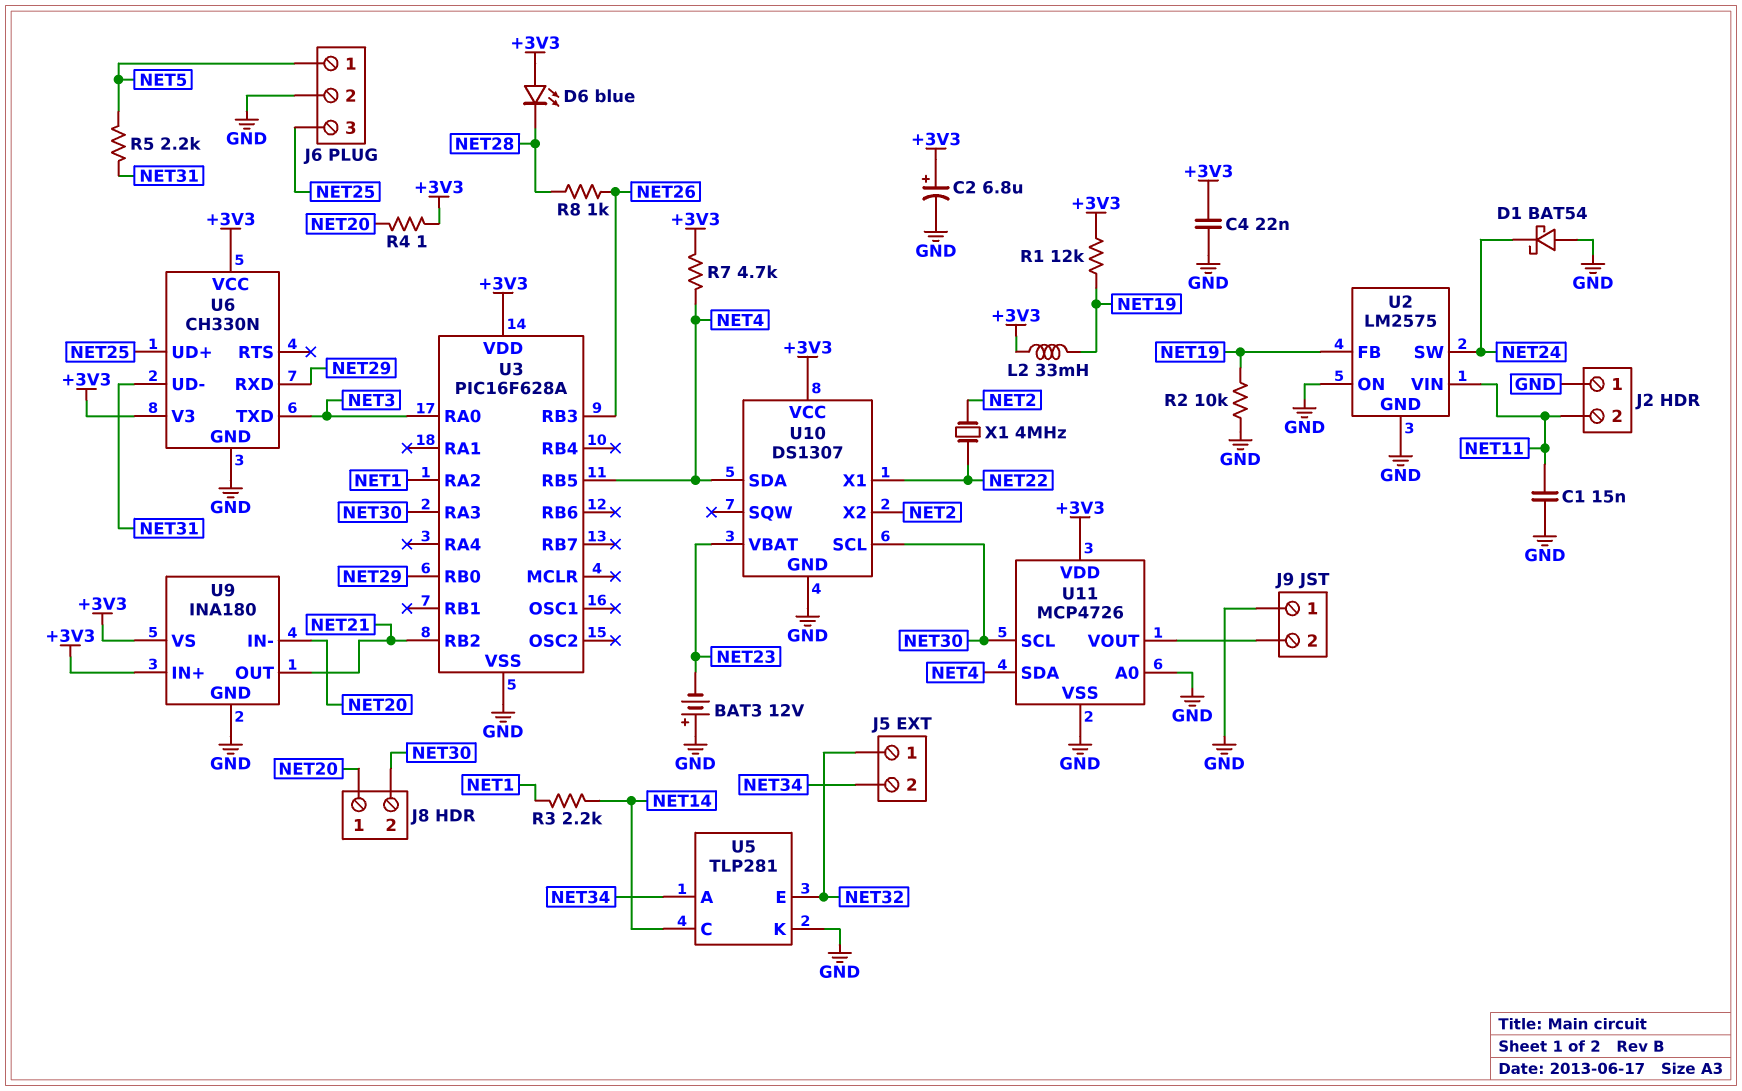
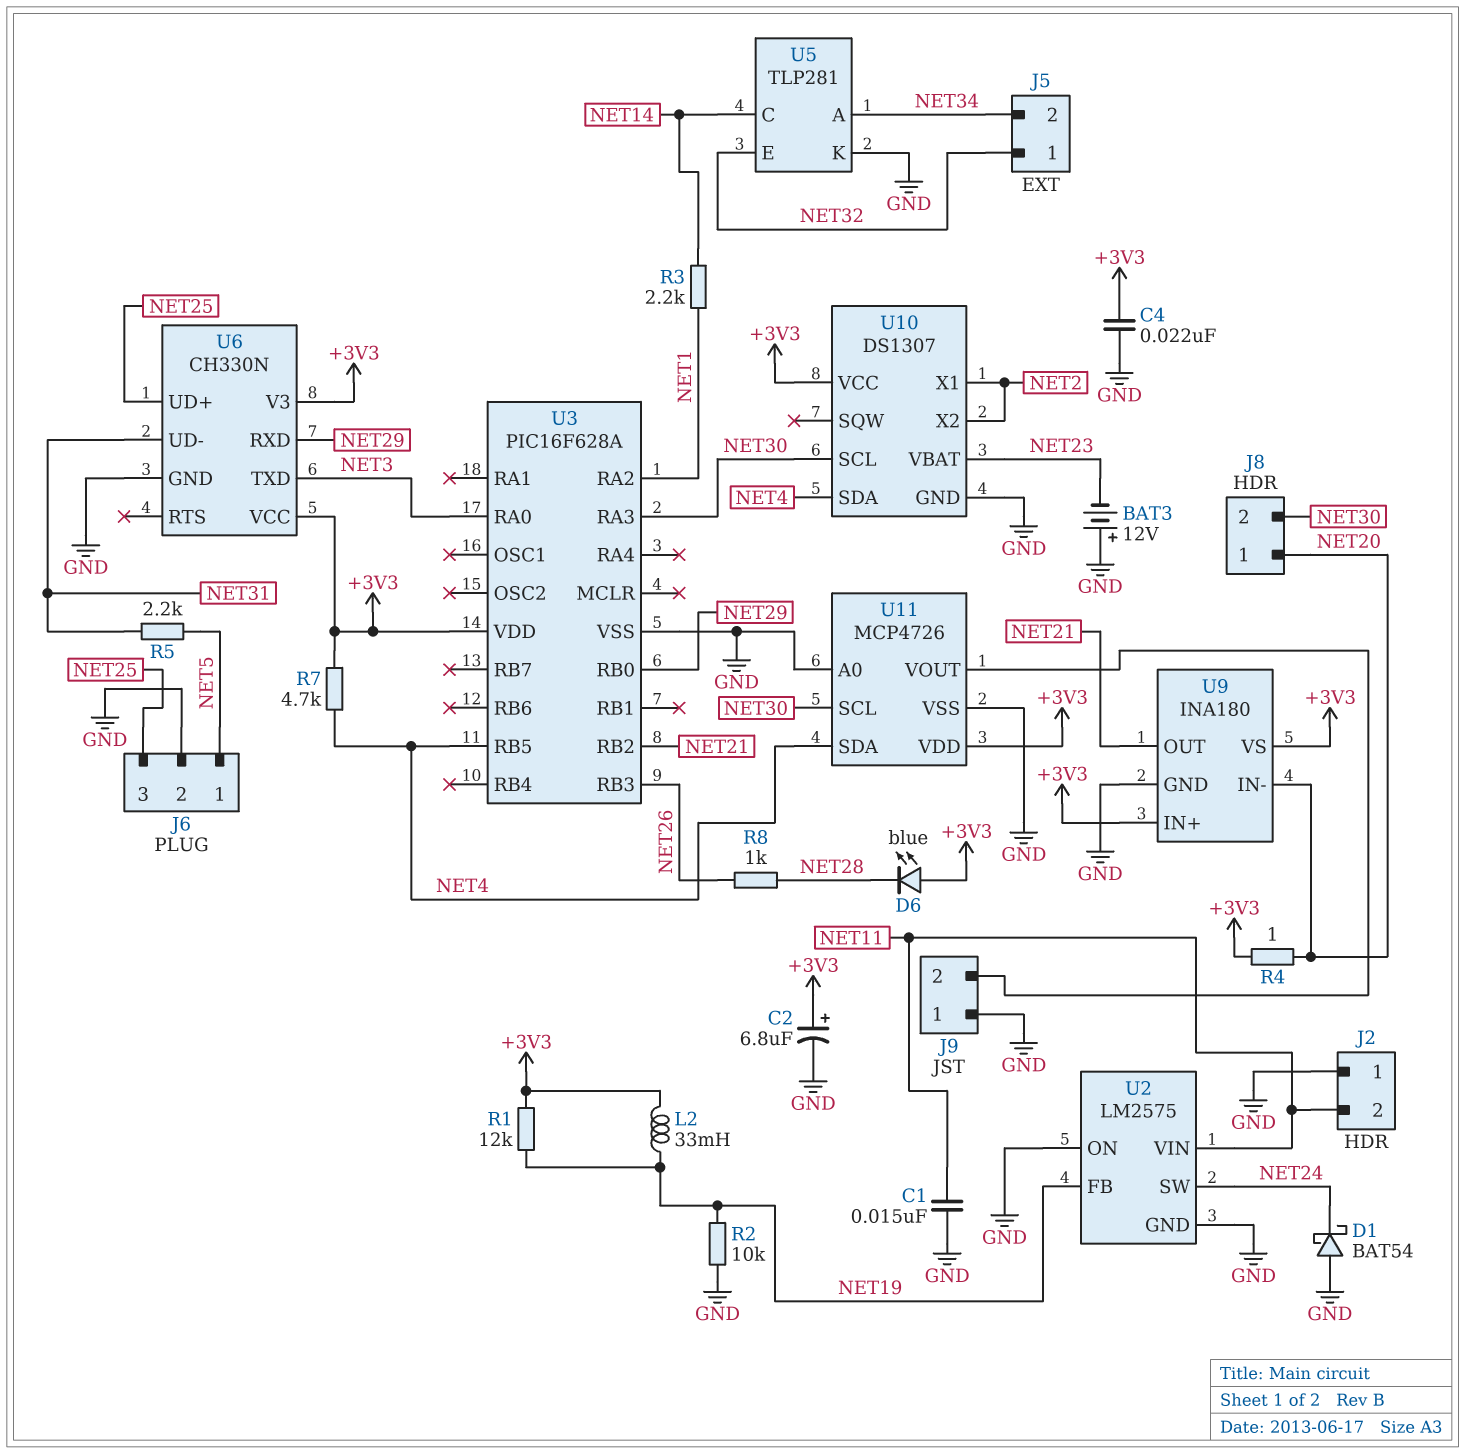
U10 pin X1: NET22 -> NET2
X1: 4MHz (NET2, NET22) -> none

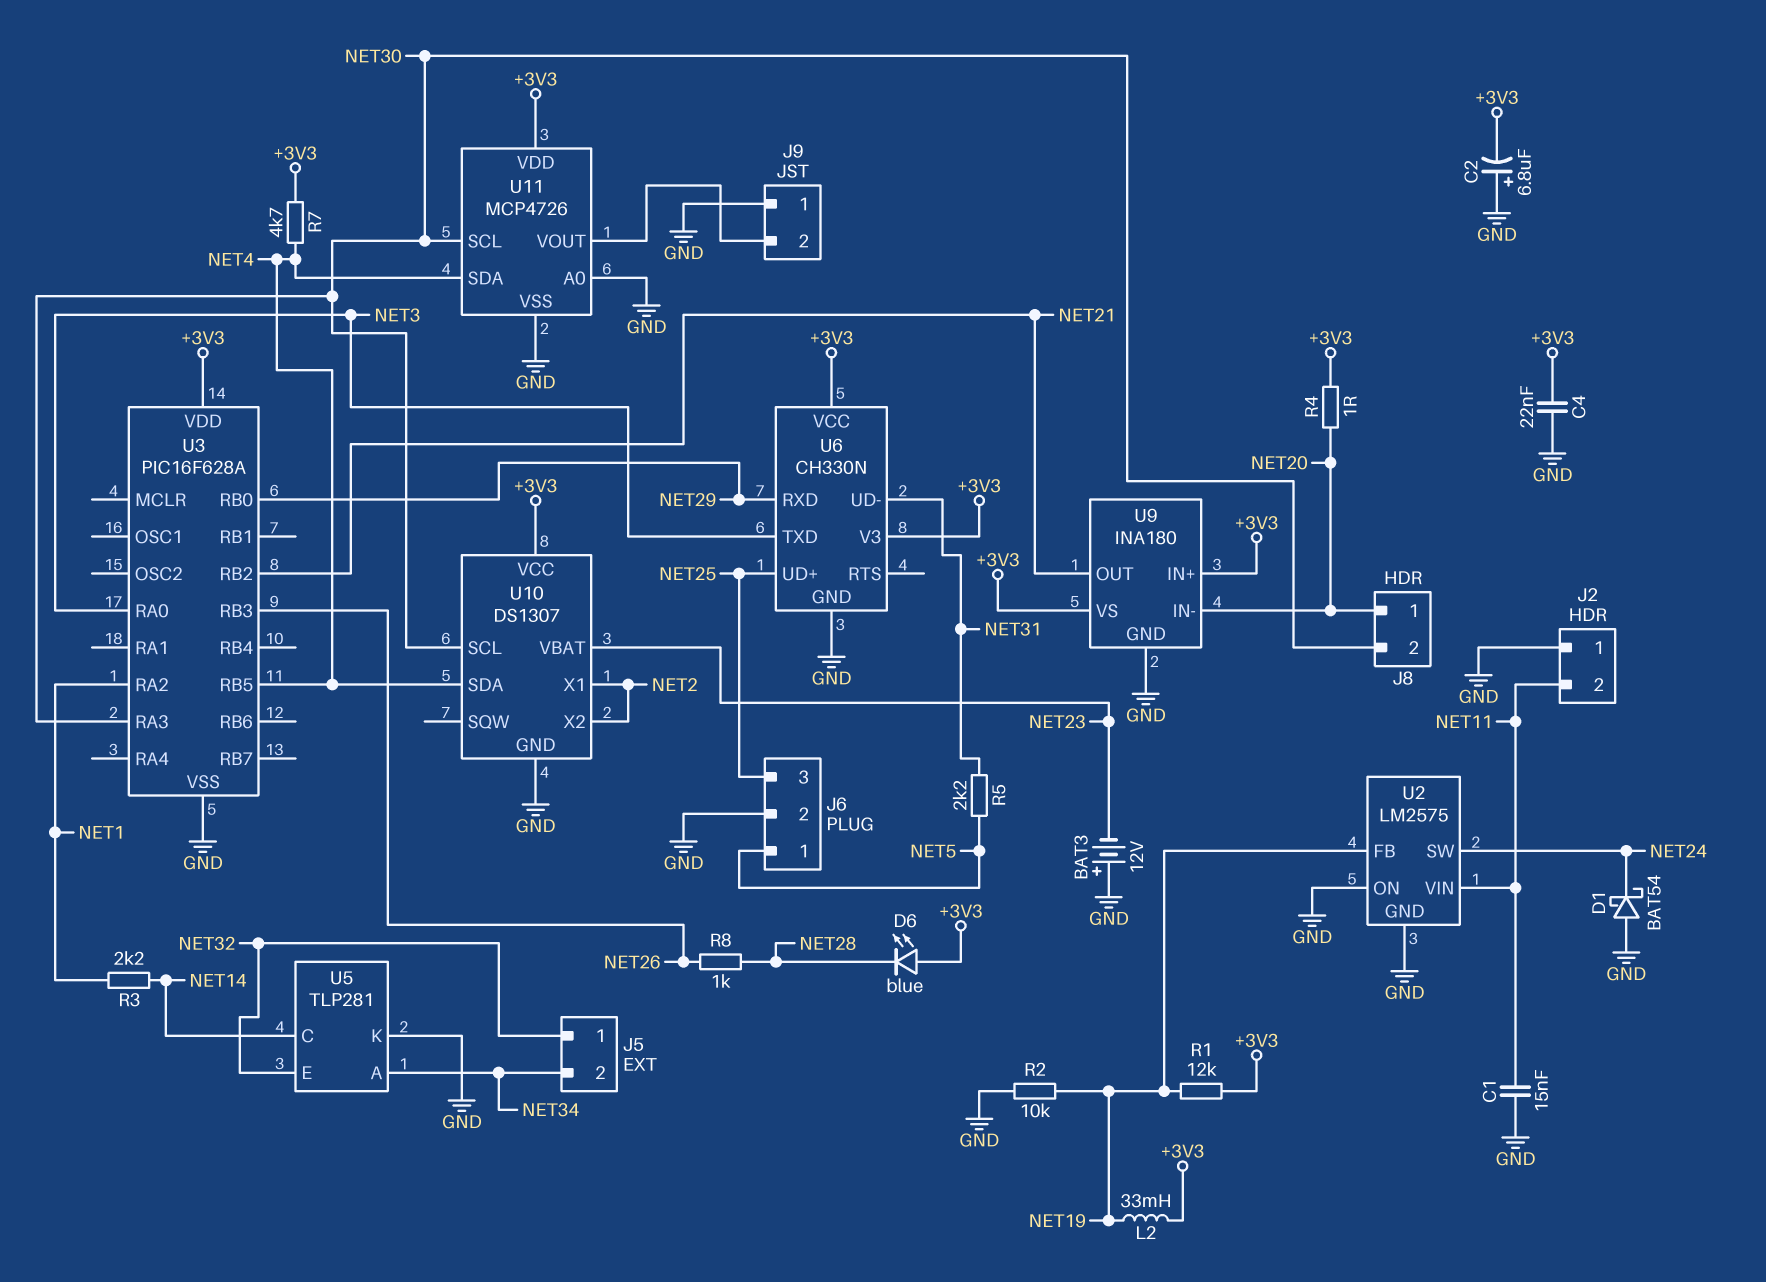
C2: 6.8uF (plus +3V3, minus GND) -> 6.8uF (plus GND, minus +3V3)

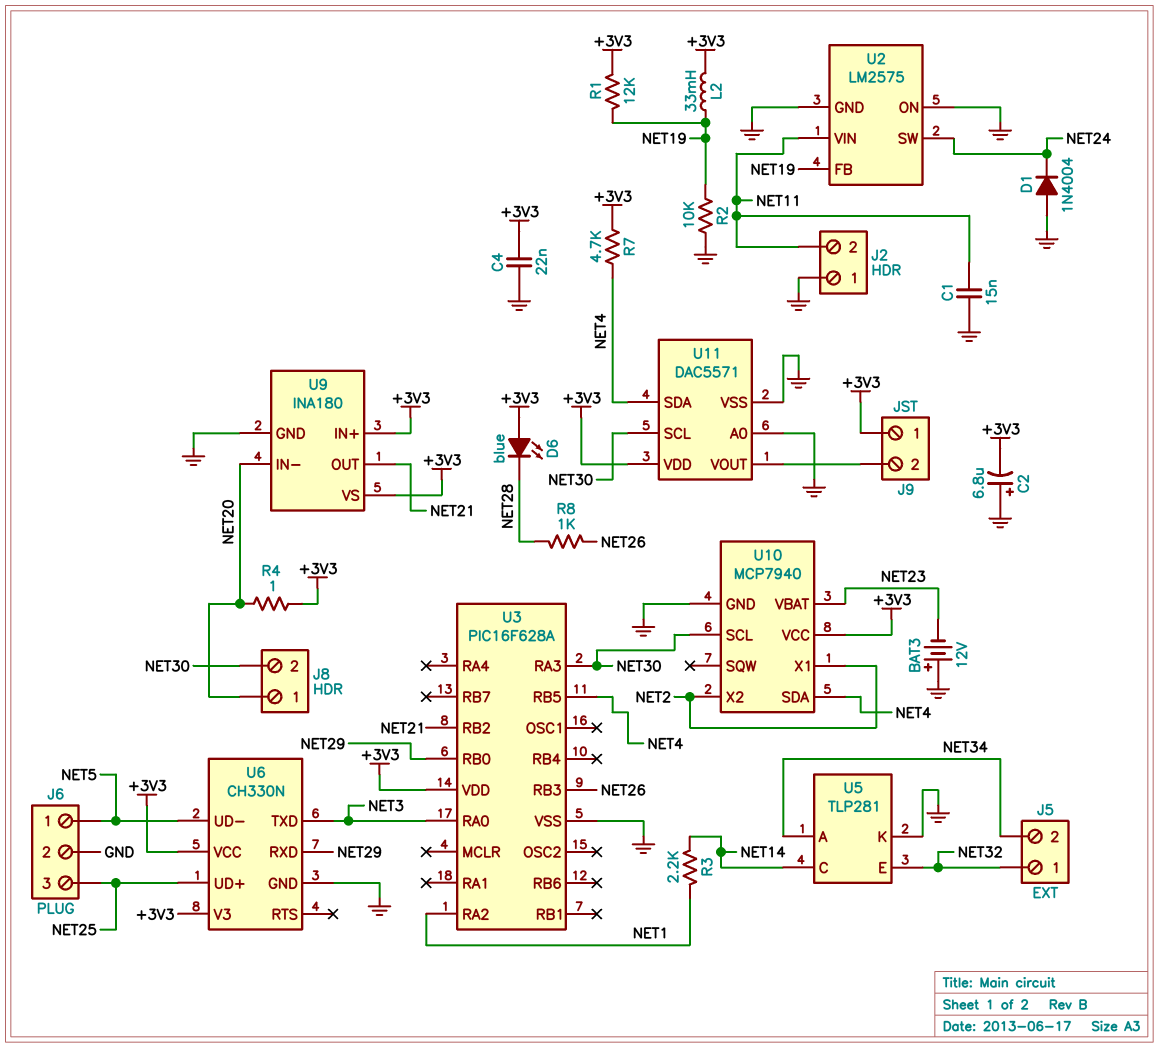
D1: schottky BAT54 (A GND, K NET24) -> diode 1N4004 (A GND, K NET24)
J9 pin 1: GND -> +3V3
R5: 2.2k (NET5, NET31) -> none
U6 pin UD-: NET31 -> NET5
U10: DS1307 -> MCP7940
U11: MCP4726 -> DAC5571

